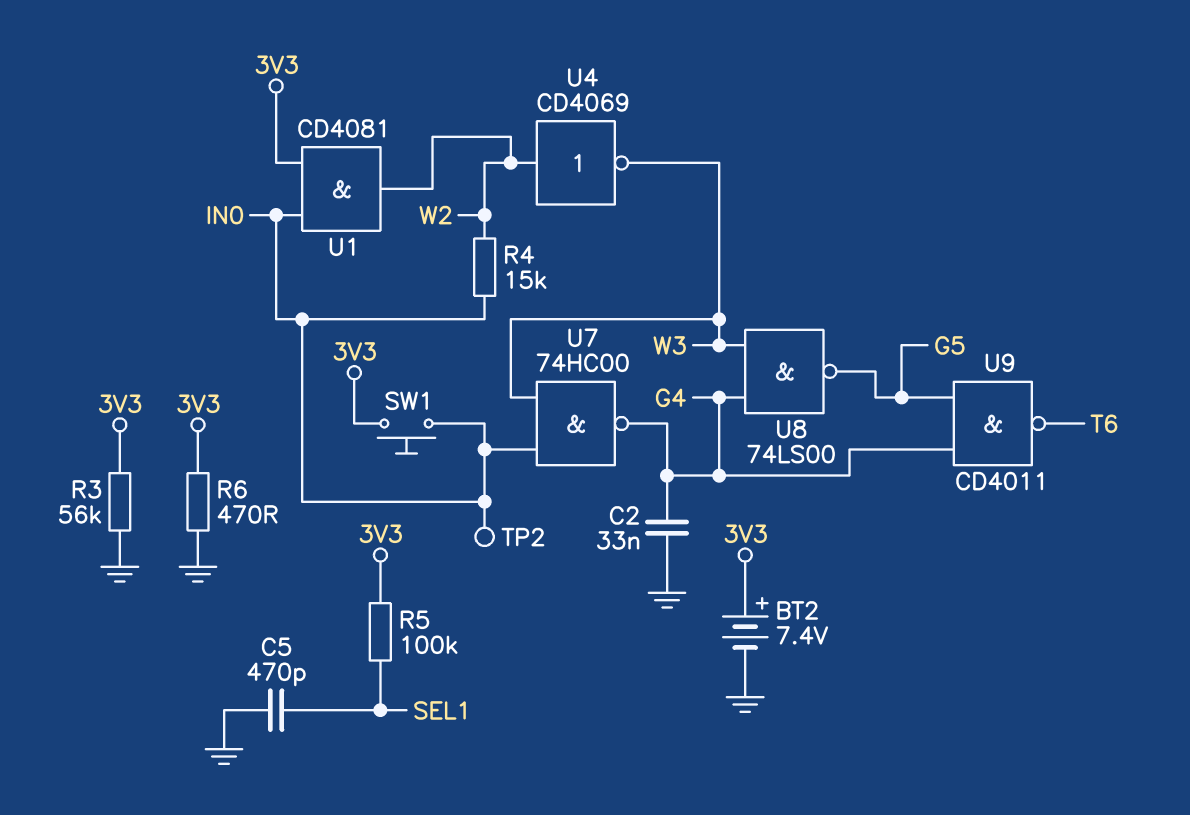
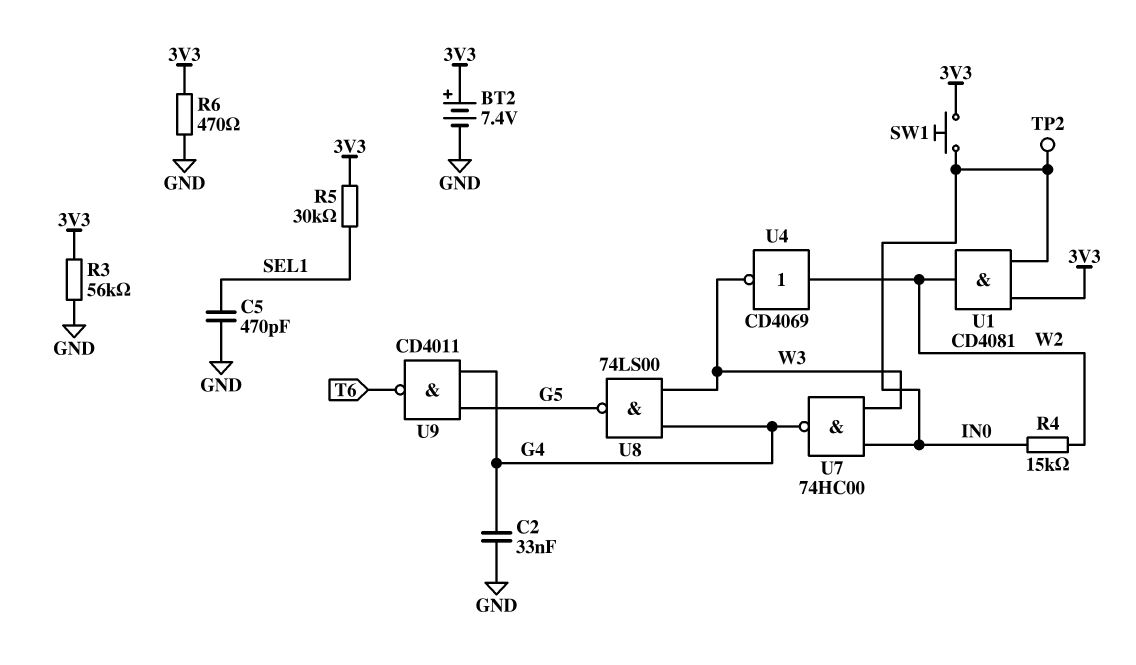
R5: 100k (3V3, SEL1) -> 30k (3V3, SEL1)

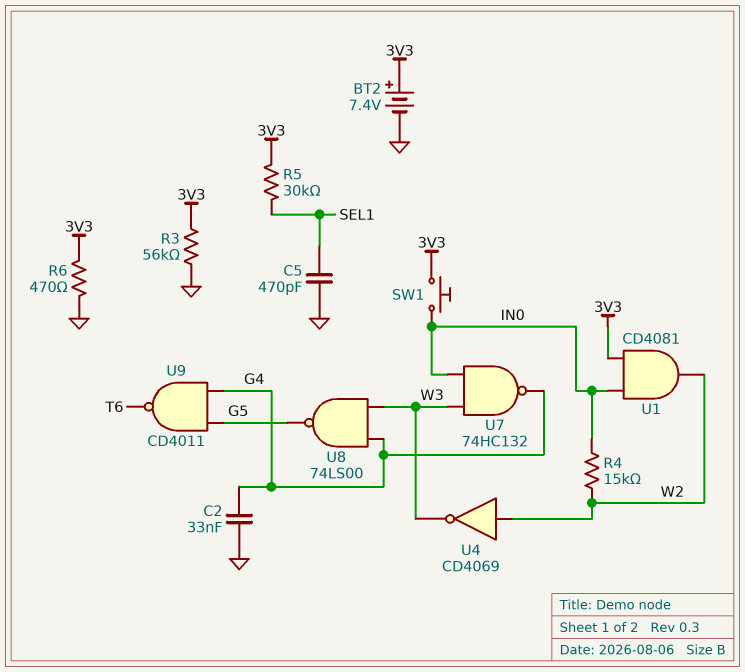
TP2: test point (IN0) -> none
U7: NAND 74HC00 (in IN0, in W3, out G4) -> NAND 74HC132 (in IN0, in W3, out G4)

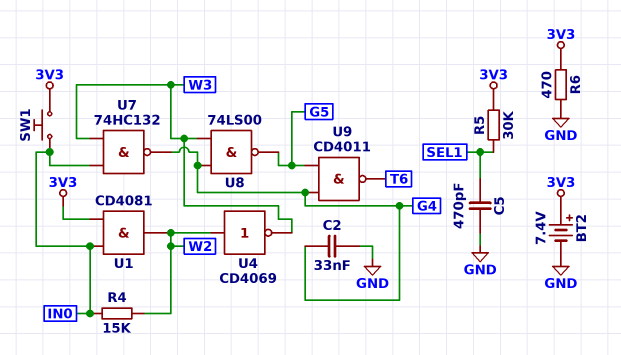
R3: 56k (3V3, GND) -> none

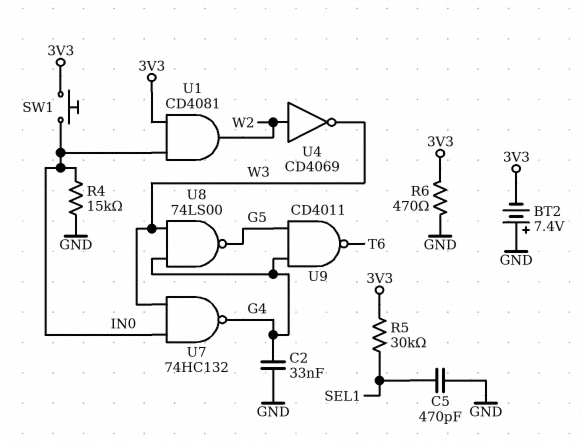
BT2: 7.4V (plus 3V3, minus GND) -> 7.4V (plus GND, minus 3V3)
R4: 15k (IN0, W2) -> 15k (GND, IN0)

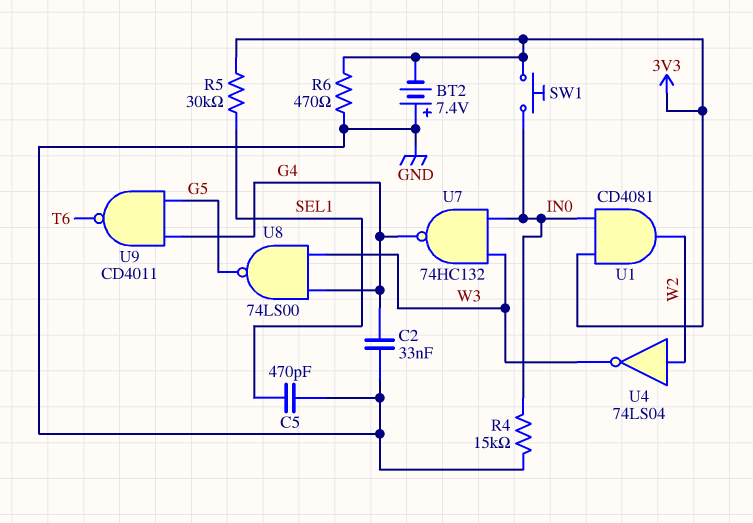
U4: NOT CD4069 (in W2, out W3) -> NOT 74LS04 (in W2, out W3)

